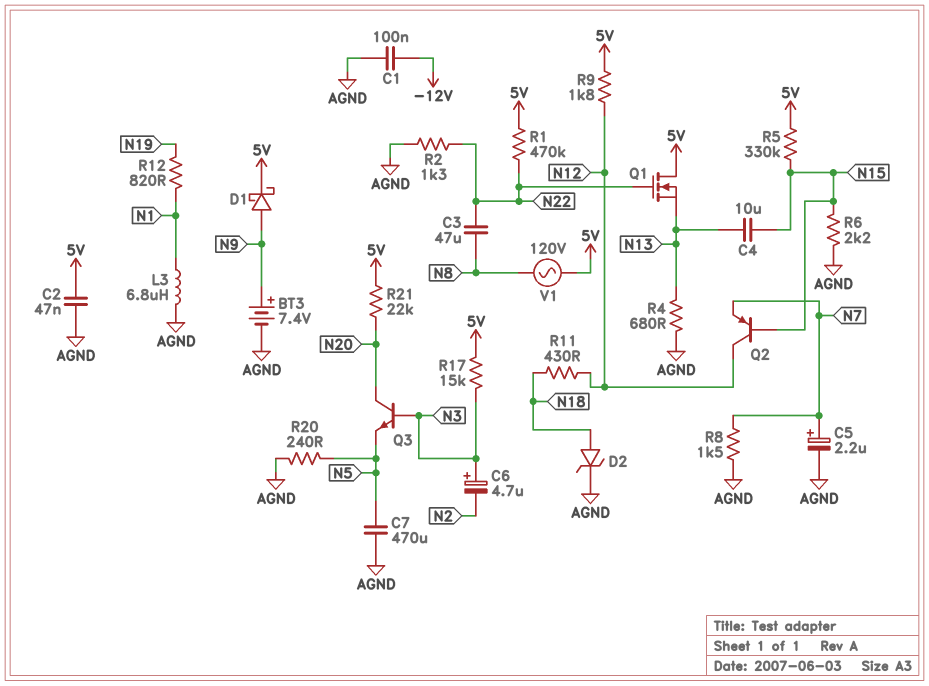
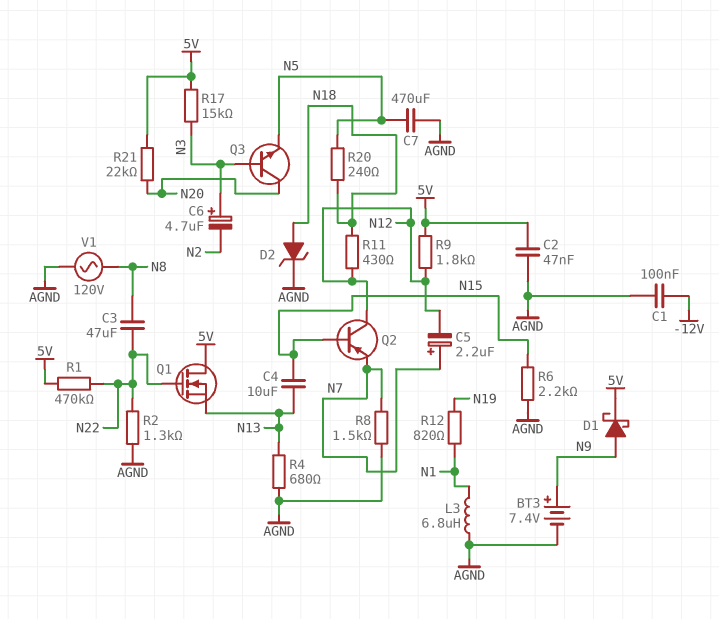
C5: 2.2uF (plus N7, minus AGND) -> 2.2uF (plus N7, minus N12)
R5: 330k (5V, N15) -> none
R20: 240 (AGND, N5) -> 240 (N5, N18)
V1: AC 120V (5V, N8) -> AC 120V (AGND, N8)

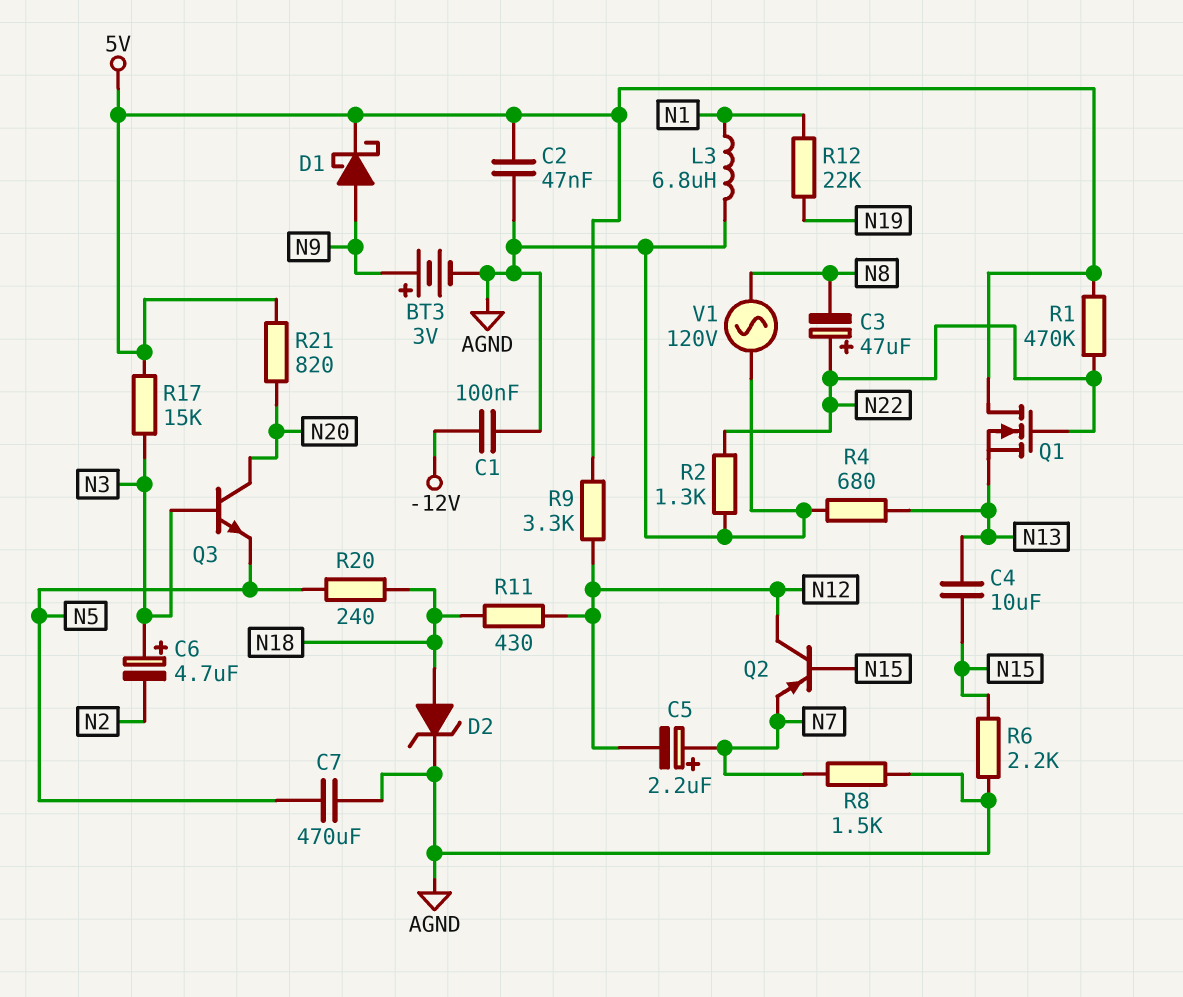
BT3: 7.4V (plus N9, minus AGND) -> 3V (plus N9, minus AGND)
C3: 47uF (N8, N22) -> 47uF (plus N22, minus N8)
R9: 1.8k (5V, N12) -> 3.3k (5V, N12)
R12: 820 (N1, N19) -> 22k (N1, N19)
R21: 22k (5V, N20) -> 820 (5V, N20)

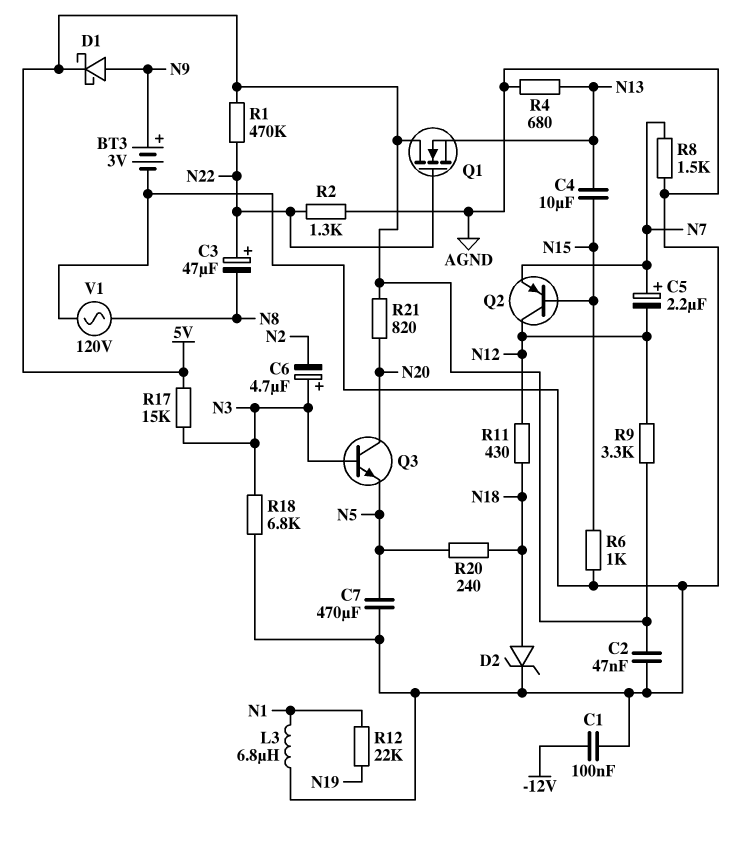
R6: 2.2k (AGND, N15) -> 1k (AGND, N15)
R18: none -> 6.8k (AGND, N3)

